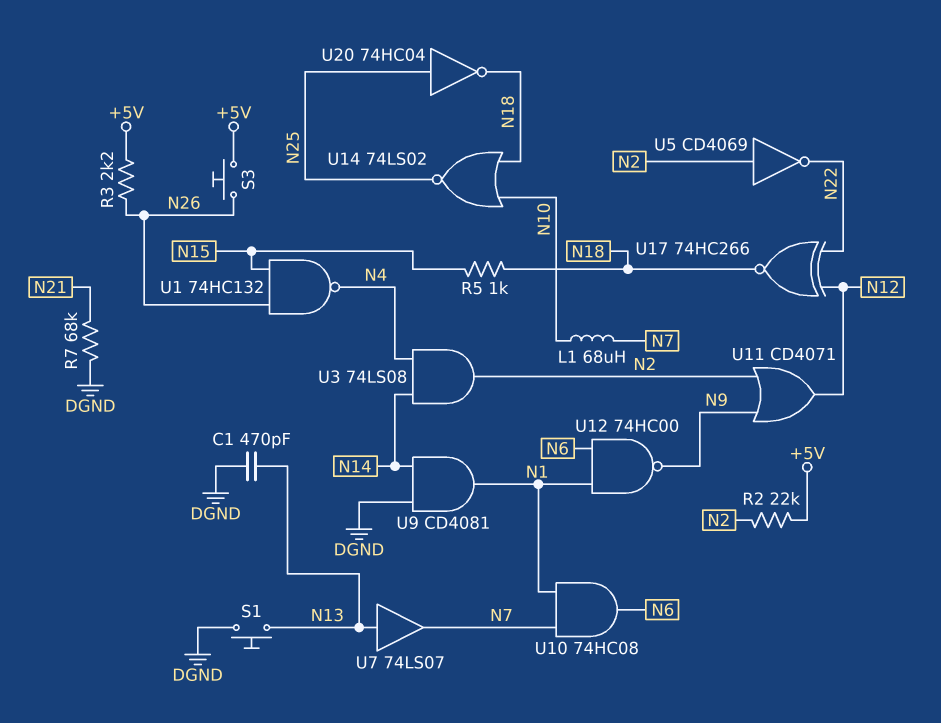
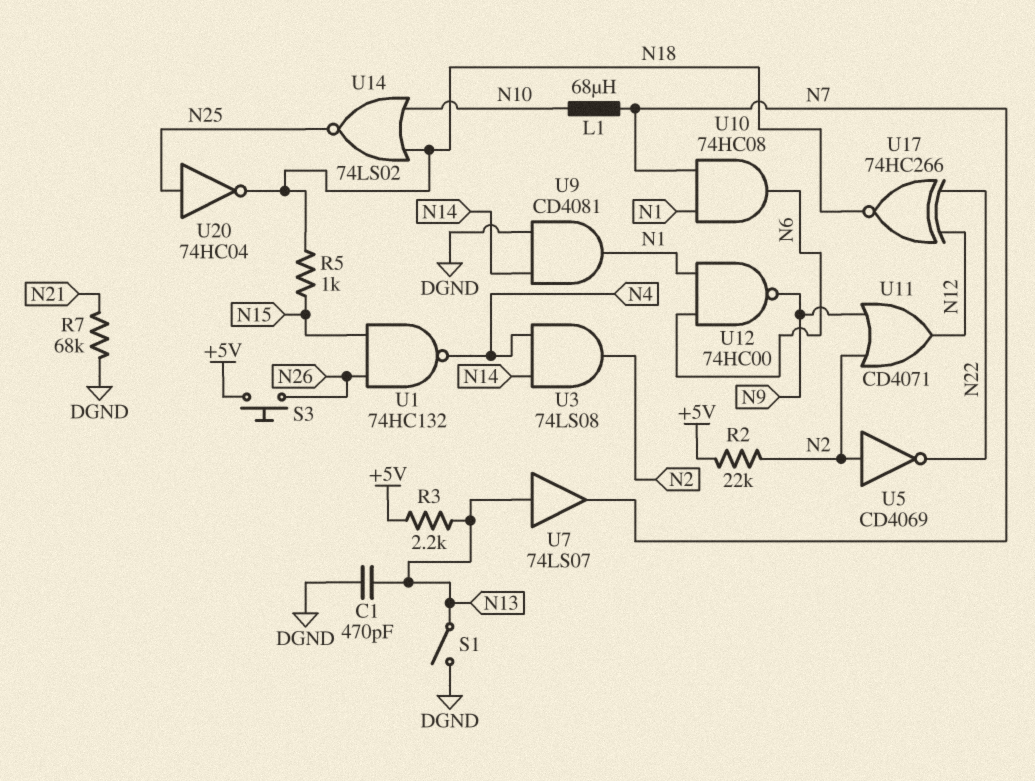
R3: 2.2k (+5V, N26) -> 2.2k (+5V, N13)
S1: button (DGND, N13) -> switch (DGND, N13)

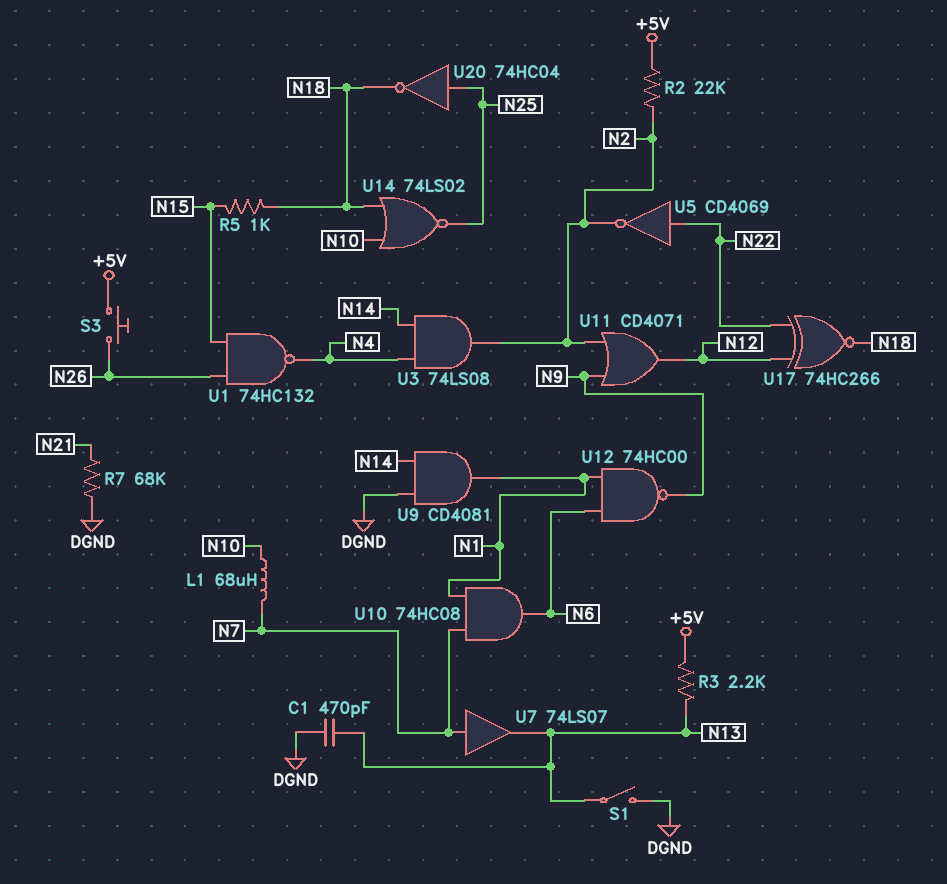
U5: NOT CD4069 (in N2, out N22) -> NOT CD4069 (in N22, out N2)
U7: buffer 74LS07 (in N13, out N7) -> buffer 74LS07 (in N7, out N13)

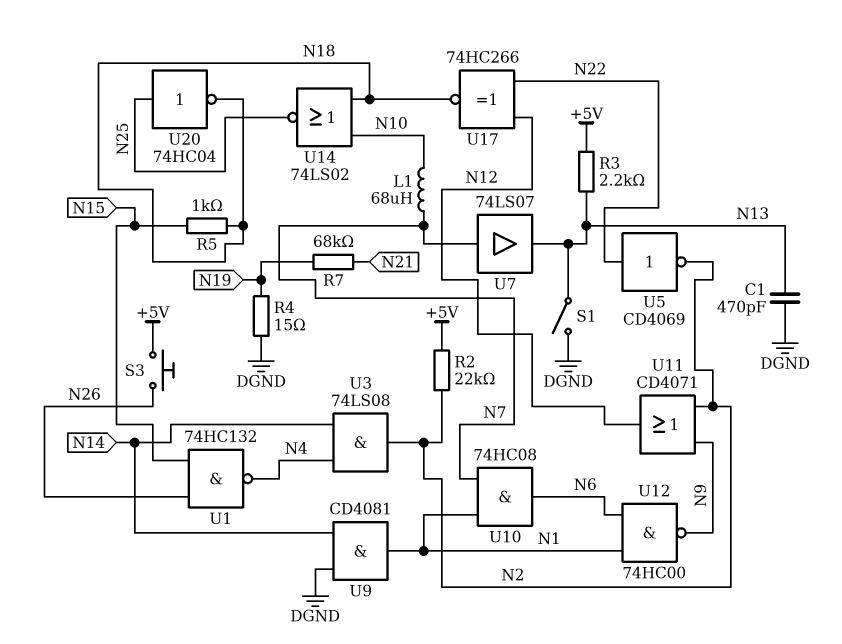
R4: none -> 15 (DGND, N19)
R7: 68k (DGND, N21) -> 68k (N19, N21)

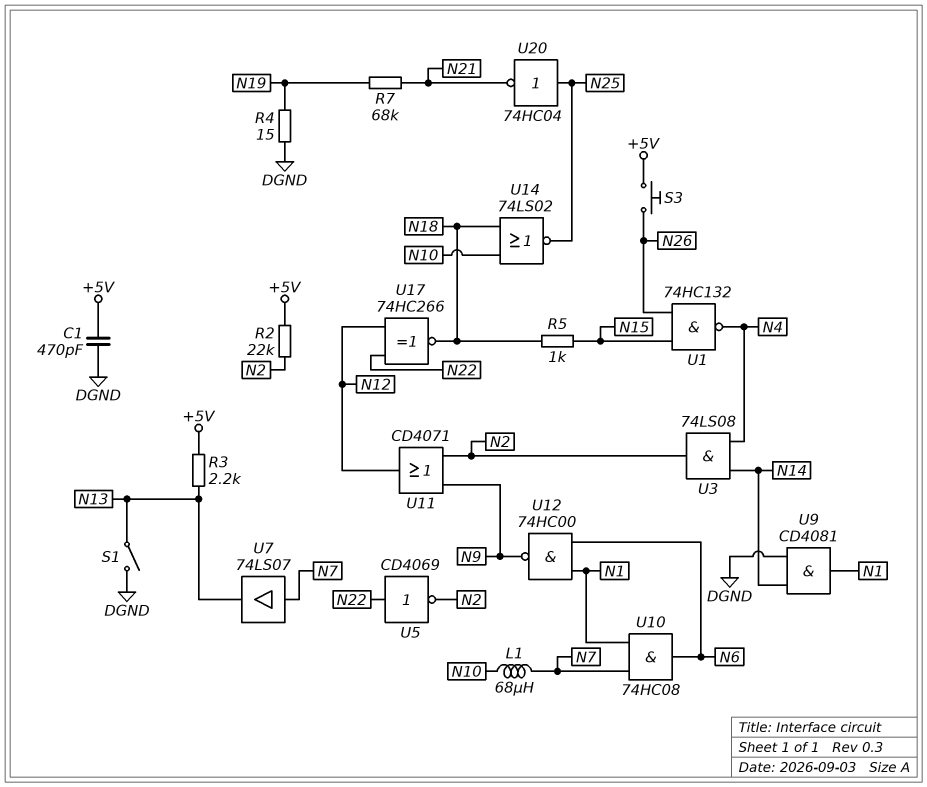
C1: 470pF (DGND, N13) -> 470pF (+5V, DGND)
U20: NOT 74HC04 (in N25, out N18) -> NOT 74HC04 (in N25, out N21)

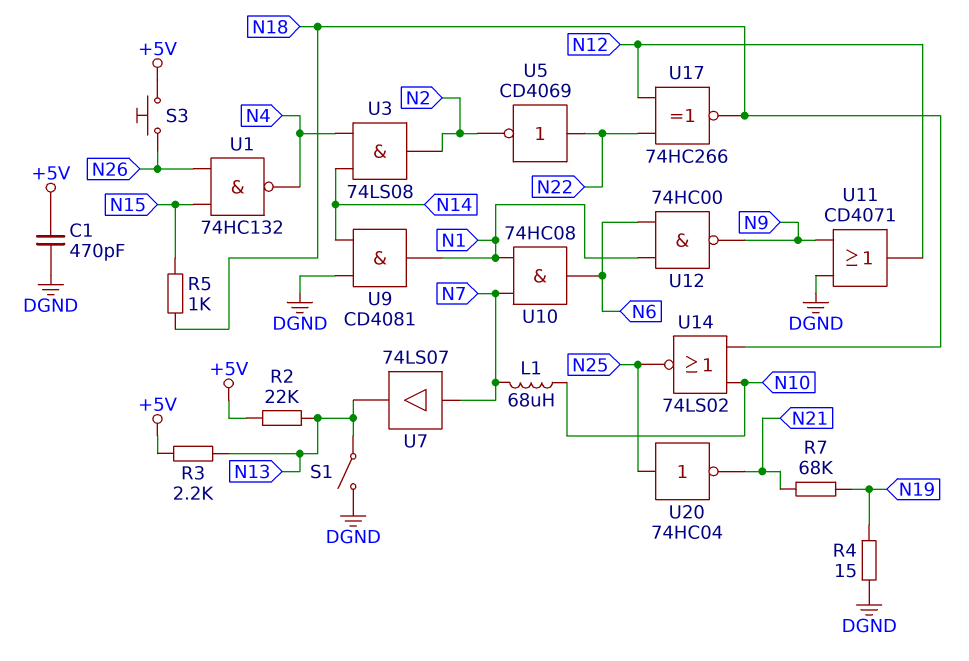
R2: 22k (+5V, N2) -> 22k (+5V, N13)
U11: OR CD4071 (in N2, in N9, out N12) -> OR CD4071 (in DGND, in N9, out N12)

